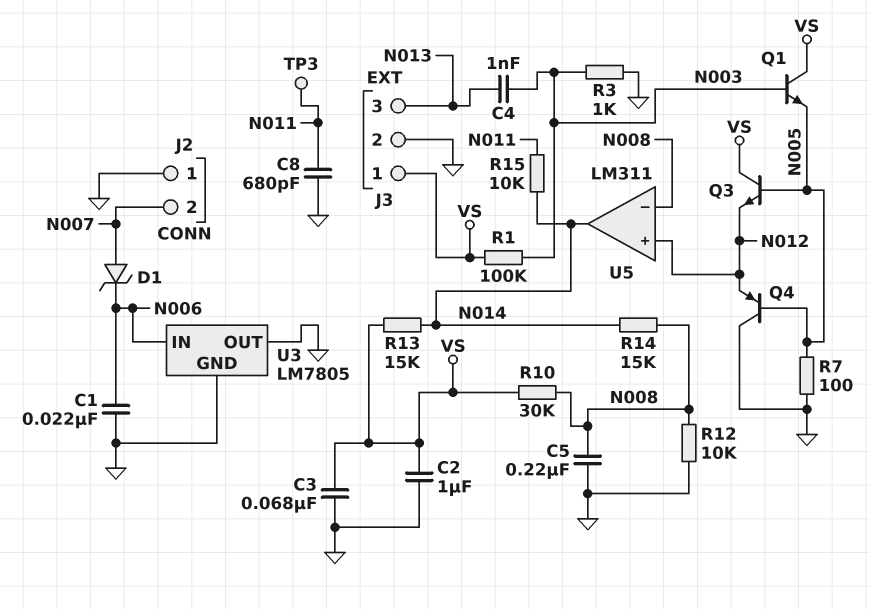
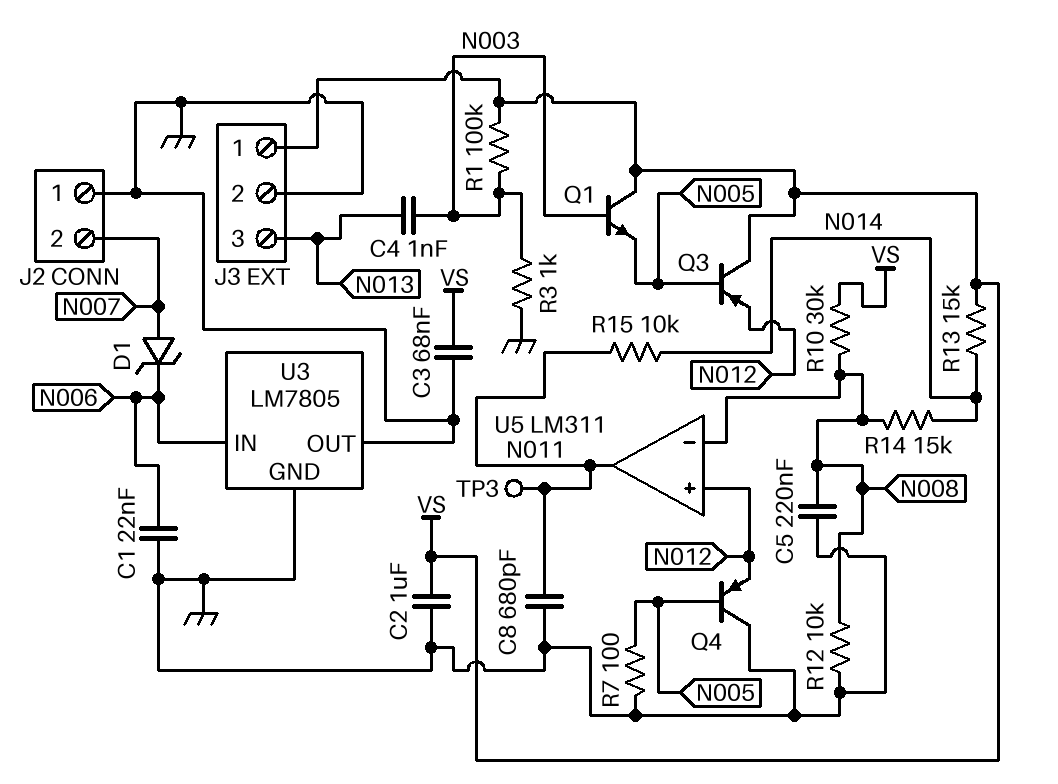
Q3: NPN (B N005, C VS, E N012) -> PNP (B N005, C VS, E N012)
U5 pin out: N014 -> N011

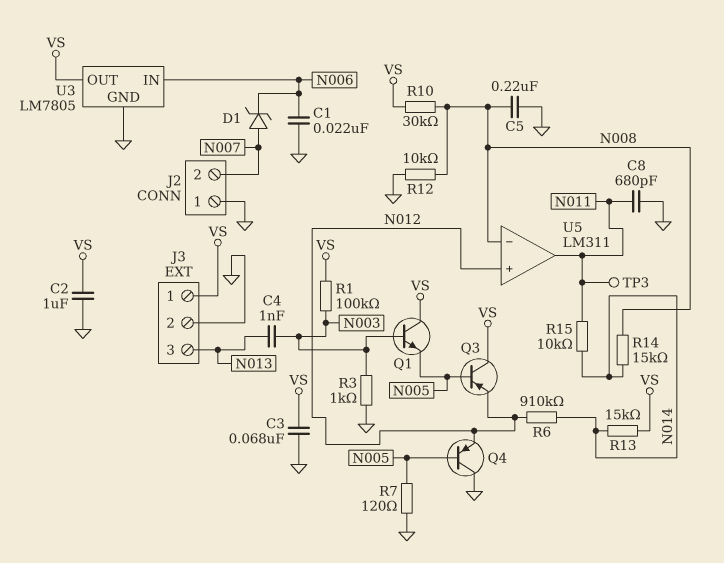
R6: none -> 910k (N012, N014)
R7: 100 (GND, N005) -> 120 (GND, N005)
U3 pin OUT: GND -> VS

